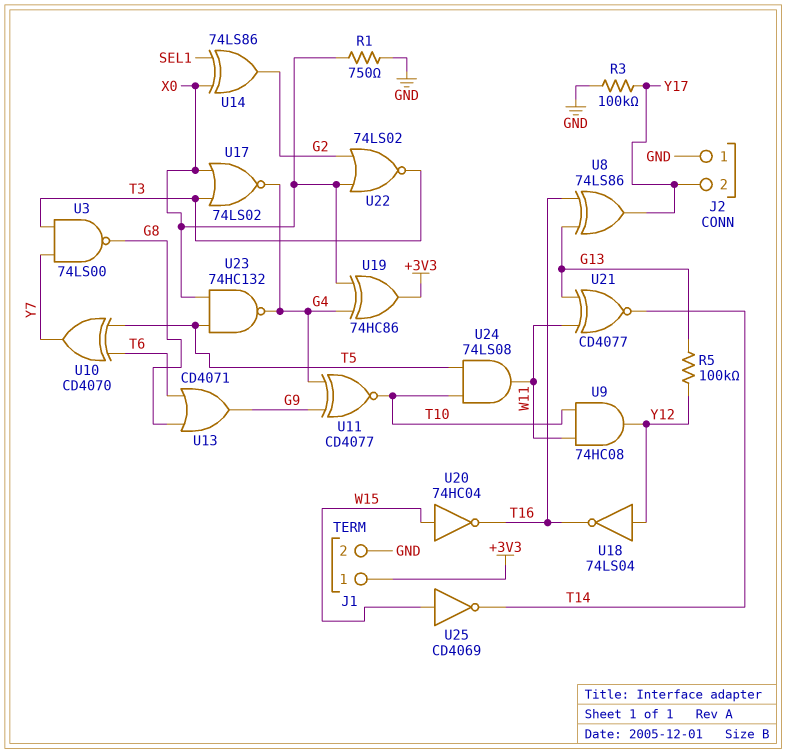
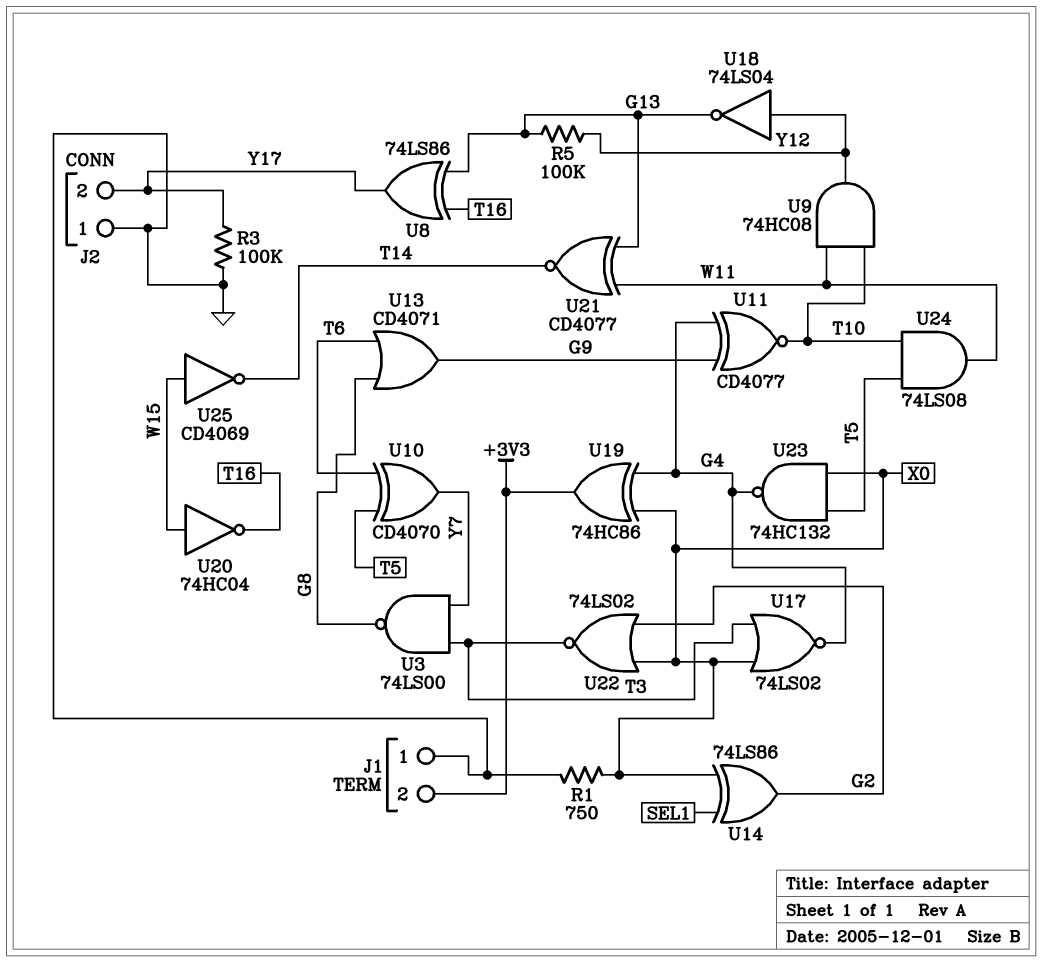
J1 pin 1: +3V3 -> GND
J1 pin 2: GND -> +3V3
U18: NOT 74LS04 (in Y12, out T16) -> NOT 74LS04 (in Y12, out G13)

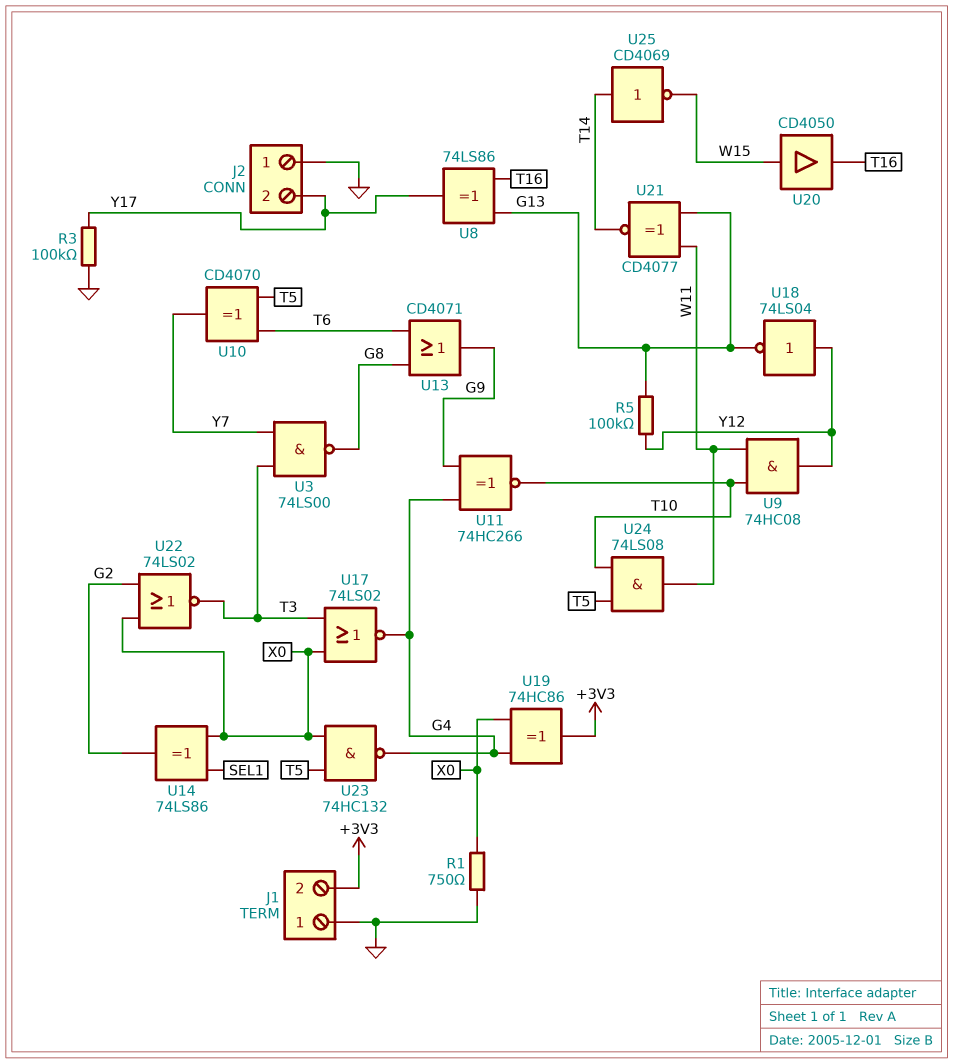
U11: XNOR CD4077 (in G4, in G9, out T10) -> XNOR 74HC266 (in G4, in G9, out T10)
U20: NOT 74HC04 (in W15, out T16) -> buffer CD4050 (in W15, out T16)
U25: NOT CD4069 (in W15, out T14) -> NOT CD4069 (in T14, out W15)

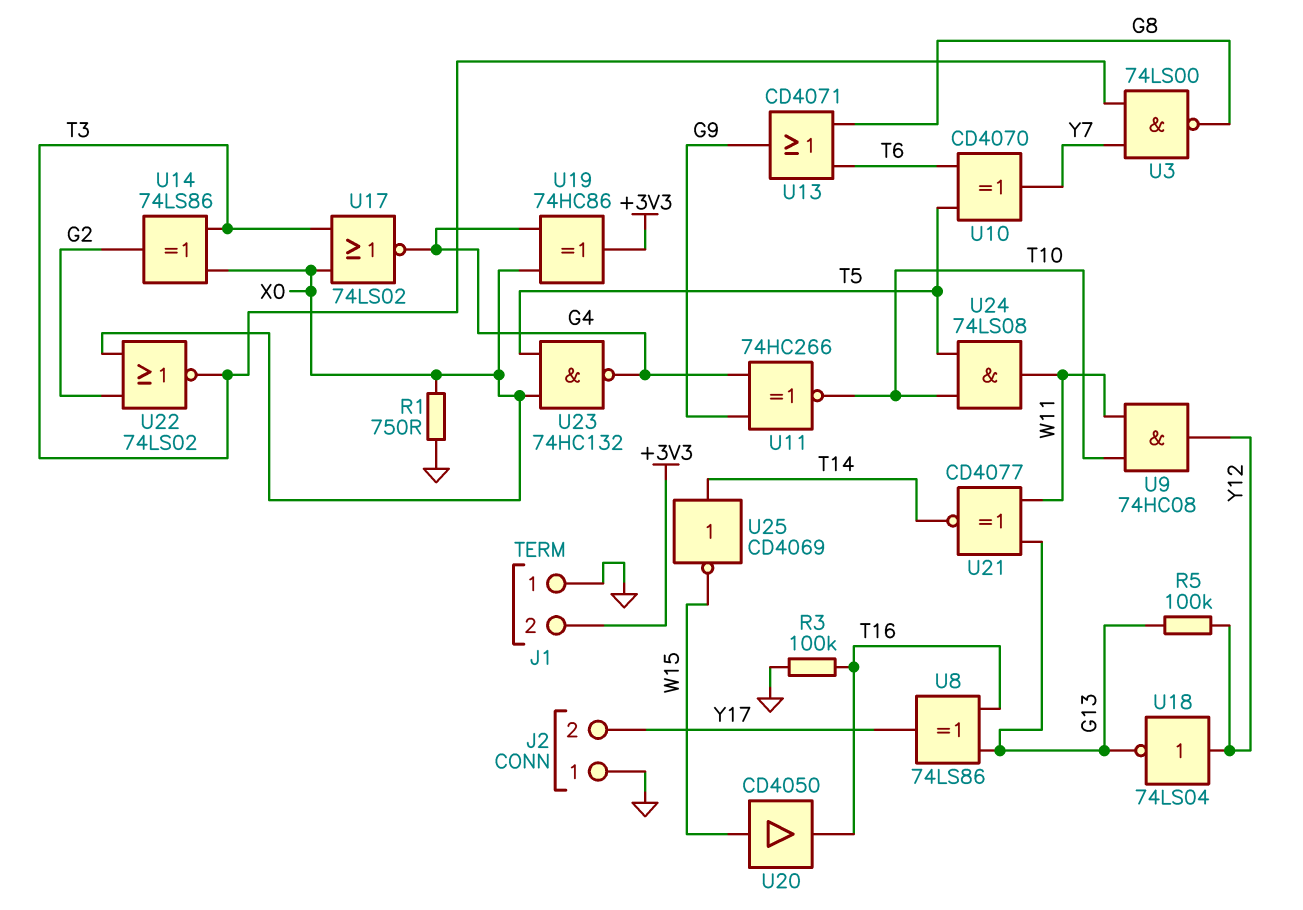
R3: 100k (GND, Y17) -> 100k (GND, T16)
U14: XOR 74LS86 (in SEL1, in X0, out G2) -> XOR 74LS86 (in T3, in X0, out G2)

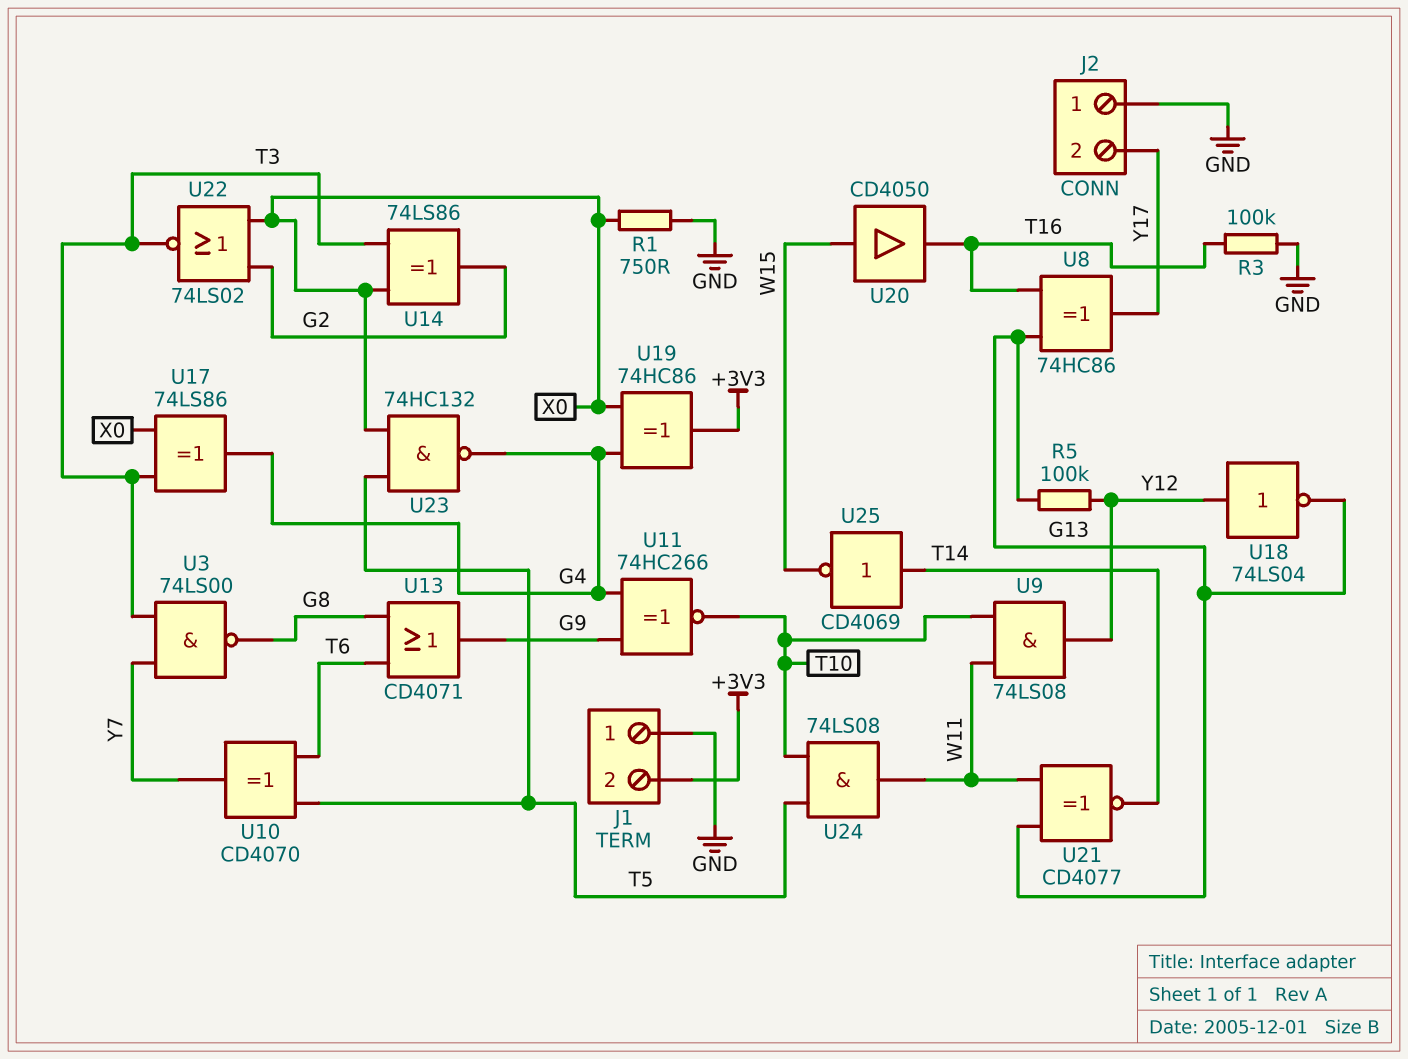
U8: XOR 74LS86 (in G13, in T16, out Y17) -> XOR 74HC86 (in G13, in T16, out Y17)
U9: AND 74HC08 (in T10, in W11, out Y12) -> AND 74LS08 (in T10, in W11, out Y12)
U17: NOR 74LS02 (in T3, in X0, out G4) -> XOR 74LS86 (in T3, in X0, out G4)

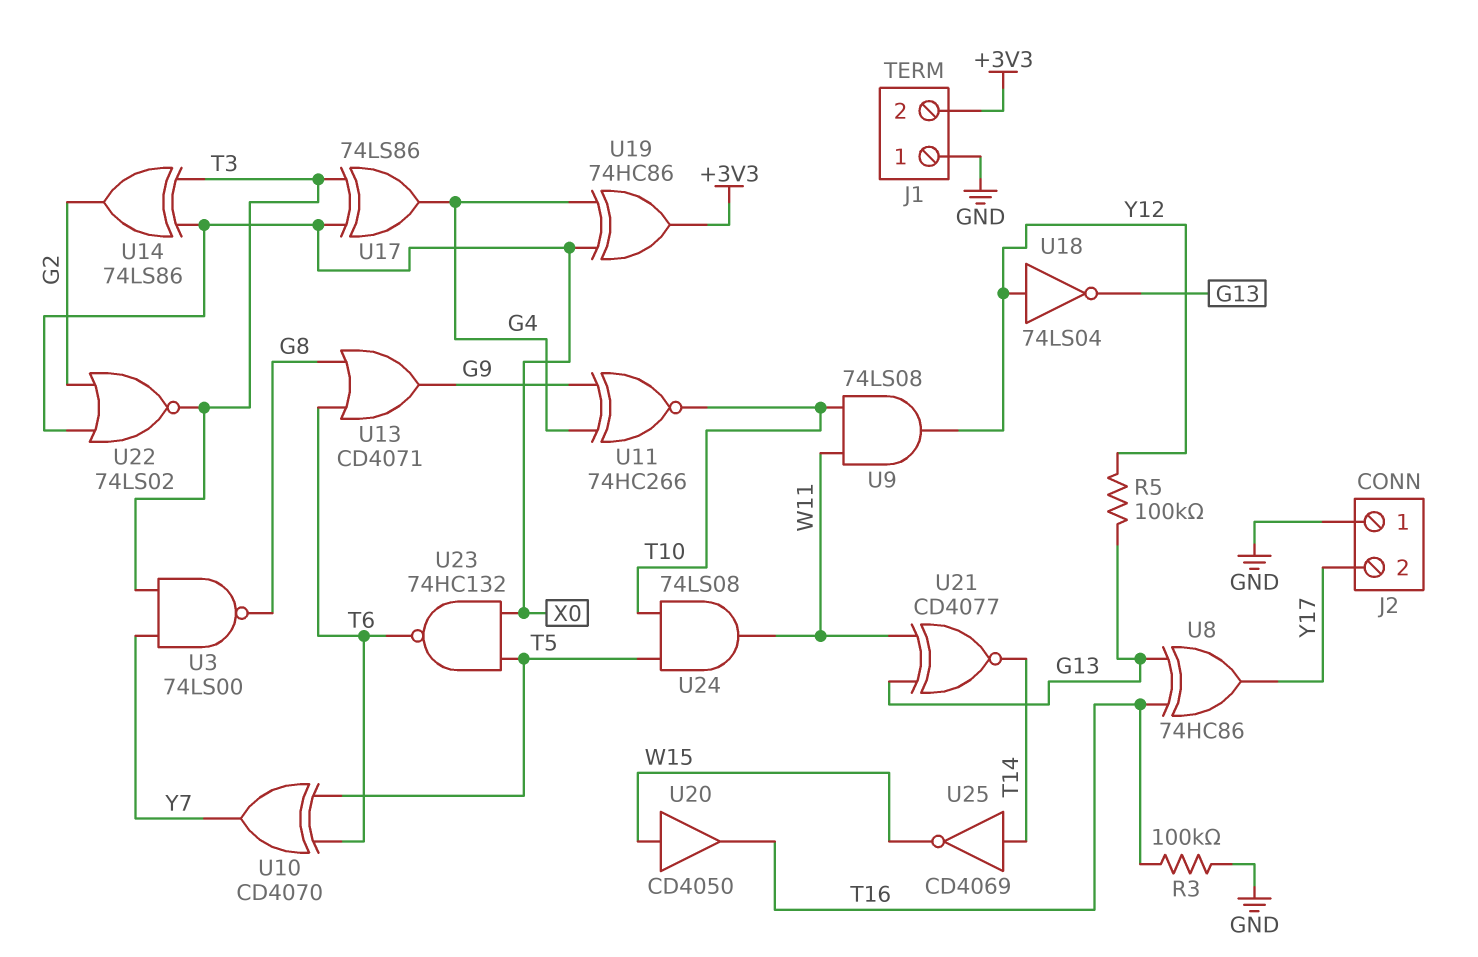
R1: 750 (GND, X0) -> none
U23: NAND 74HC132 (in T5, in X0, out G4) -> NAND 74HC132 (in T5, in X0, out T6)

